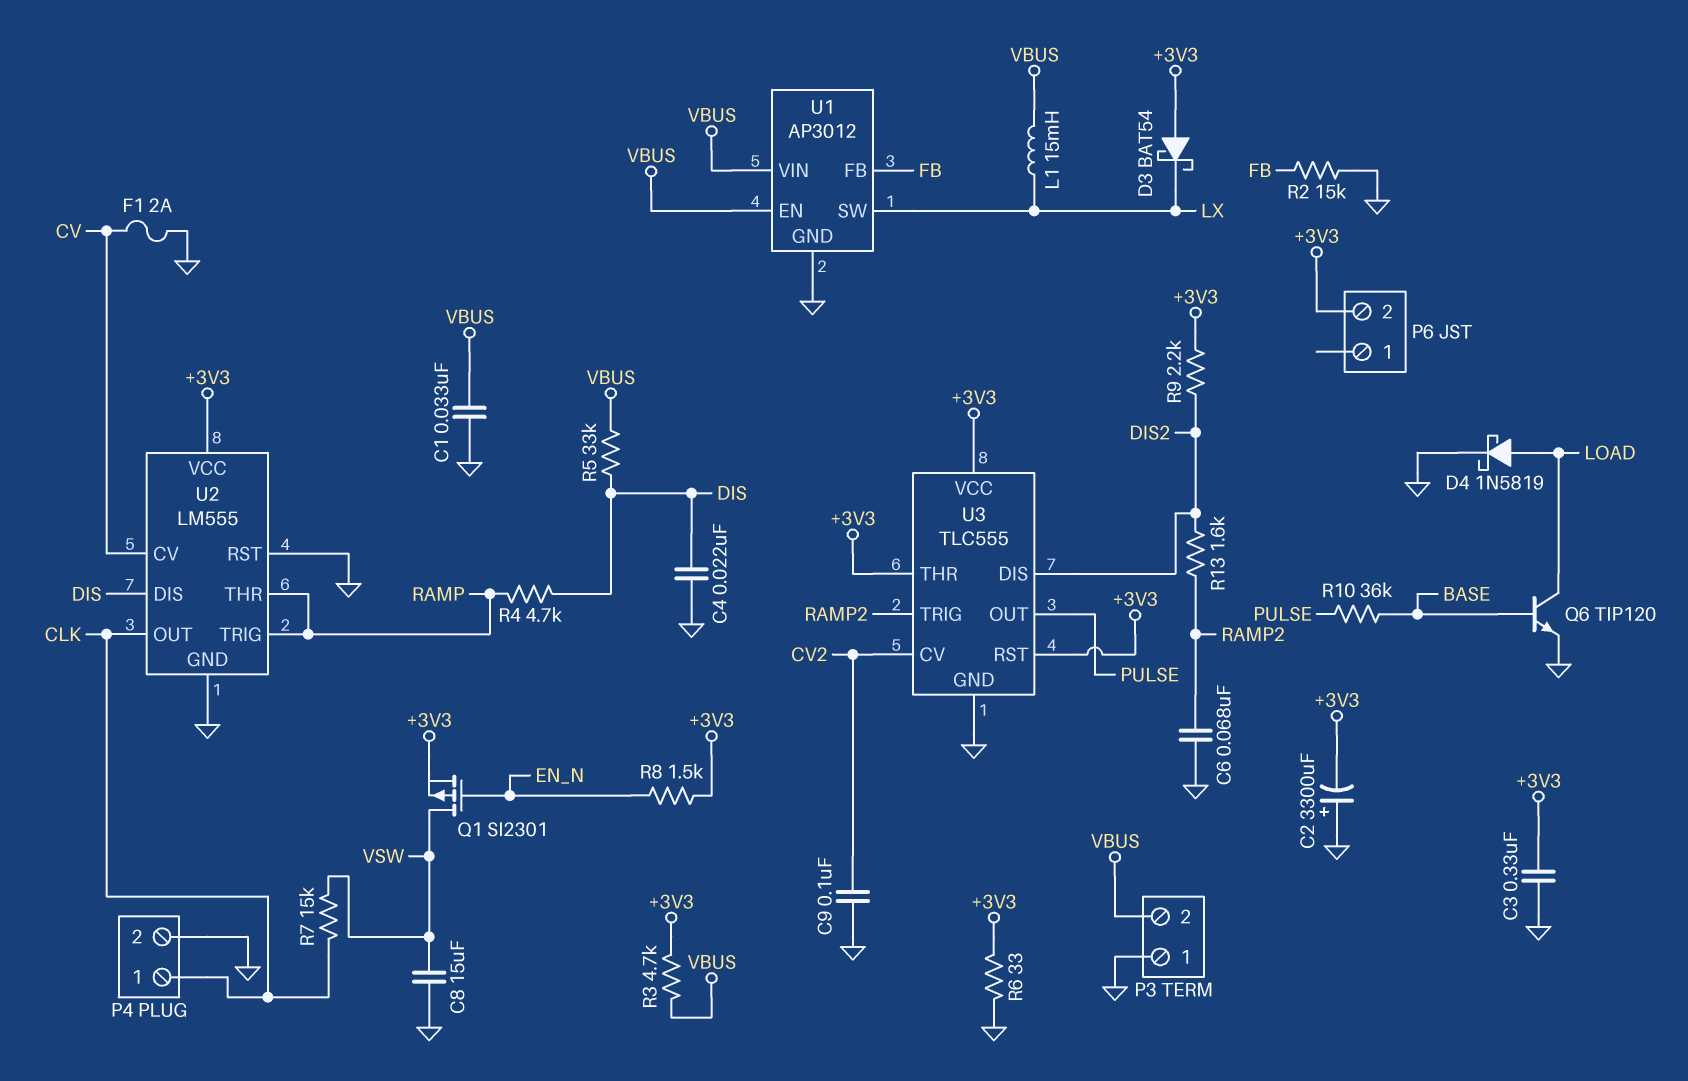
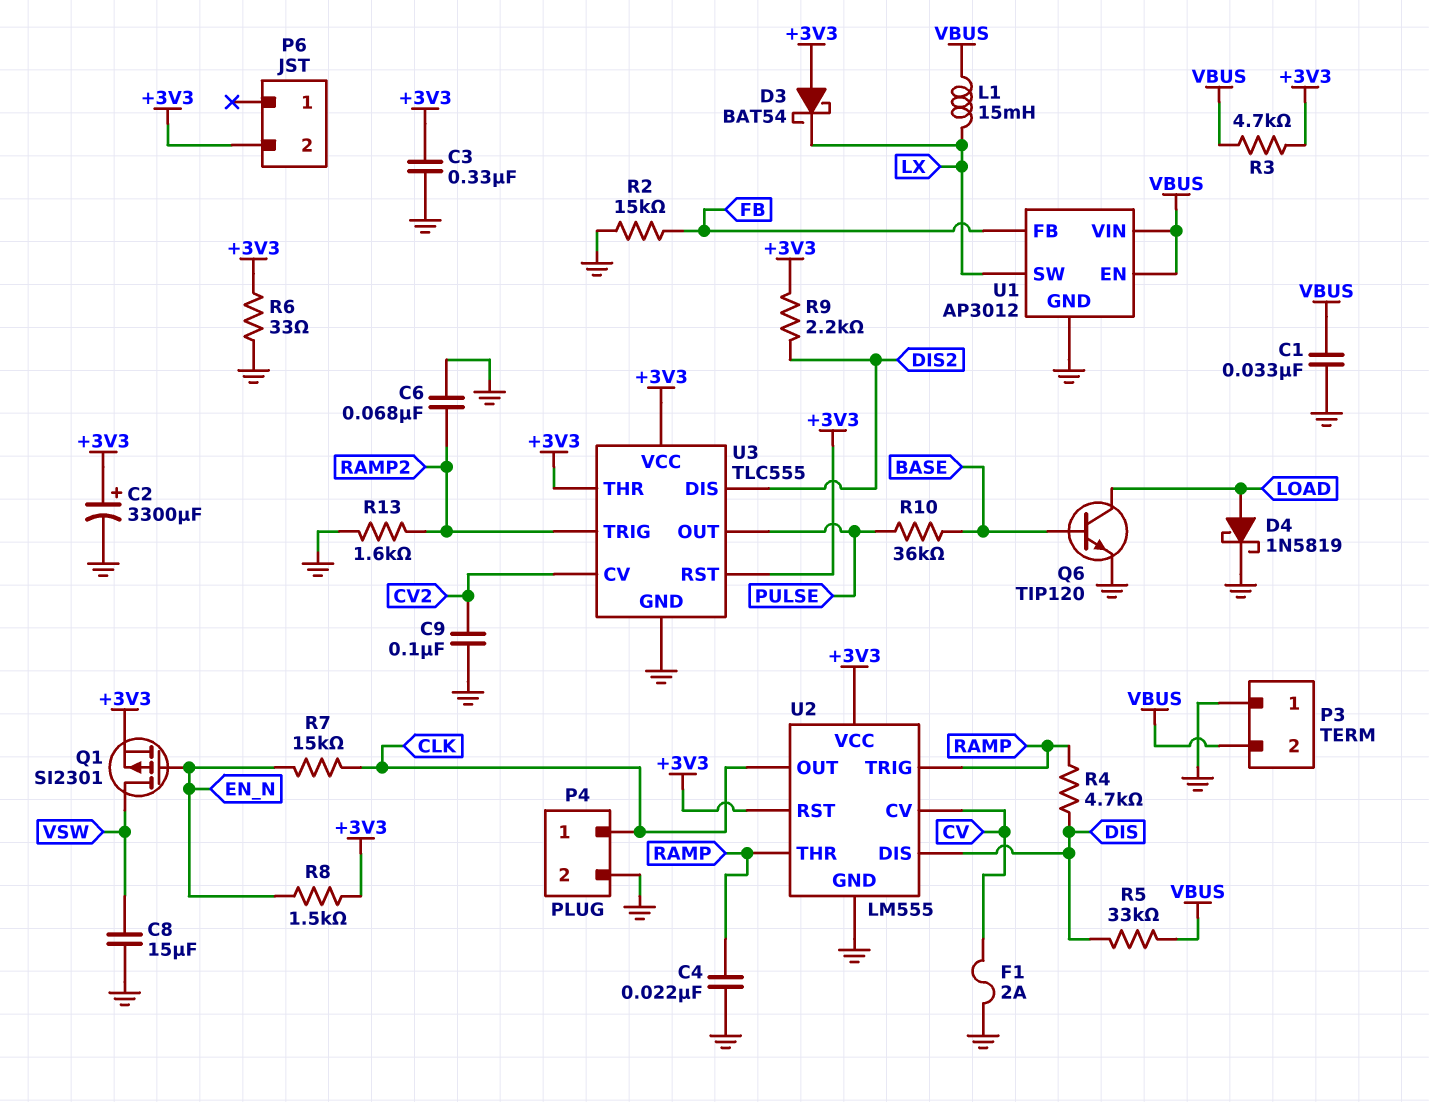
C2: 3300uF (plus GND, minus +3V3) -> 3300uF (plus +3V3, minus GND)
C4: 22nF (DIS, GND) -> 22nF (GND, RAMP)
R7: 15k (CLK, VSW) -> 15k (CLK, EN_N)
R13: 1.6k (DIS2, RAMP2) -> 1.6k (GND, RAMP2)
U2 pin RST: GND -> +3V3

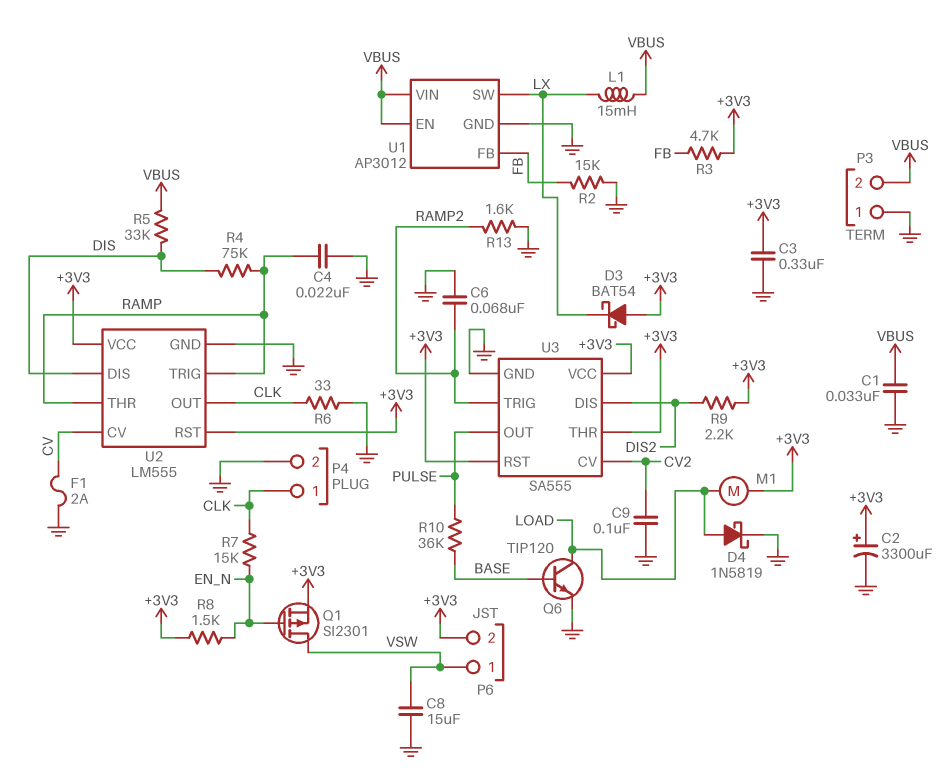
M1: none -> motor (+3V3, LOAD)
P6 pin 1: none -> VSW
R3: 4.7k (+3V3, VBUS) -> 4.7k (+3V3, FB)
R4: 4.7k (DIS, RAMP) -> 75k (DIS, RAMP)
R6: 33 (+3V3, GND) -> 33 (CLK, GND)
U3: TLC555 -> SA555

